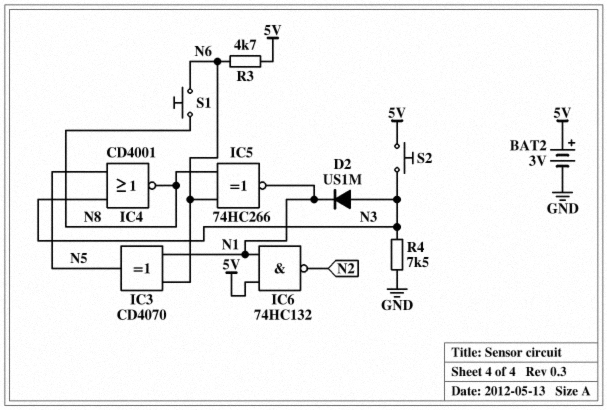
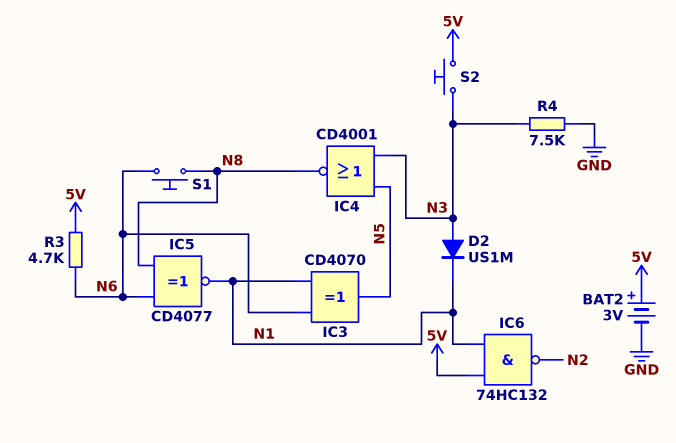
IC5: XNOR 74HC266 (in N6, in N8, out N1) -> XNOR CD4077 (in N6, in N8, out N1)

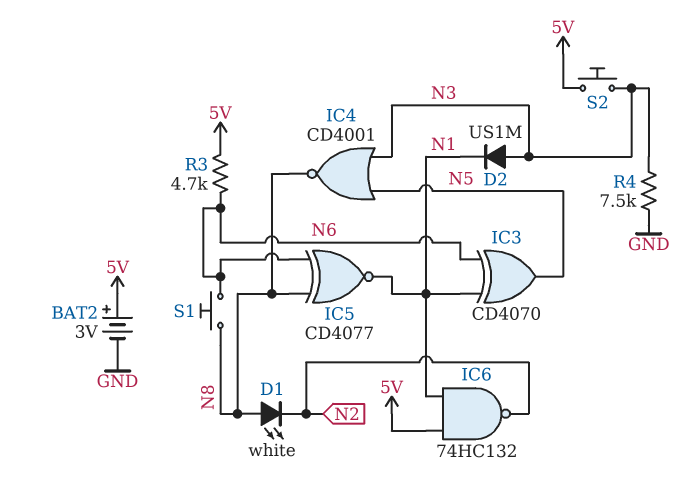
D1: none -> LED white (A N8, K N2)

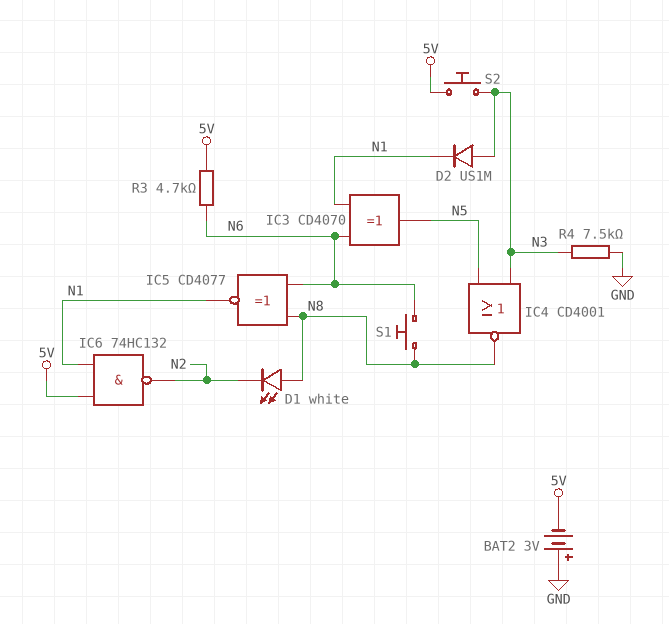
BAT2: 3V (plus 5V, minus GND) -> 3V (plus GND, minus 5V)

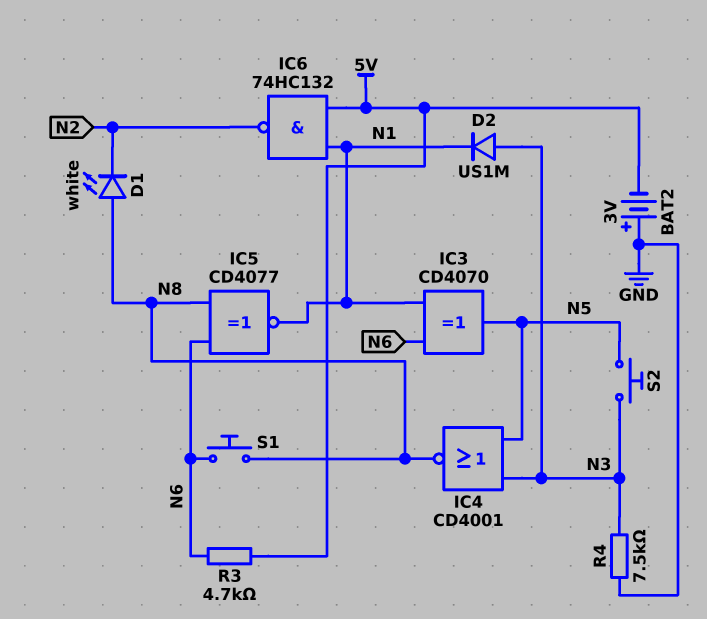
S2: button (5V, N3) -> button (N3, N5)

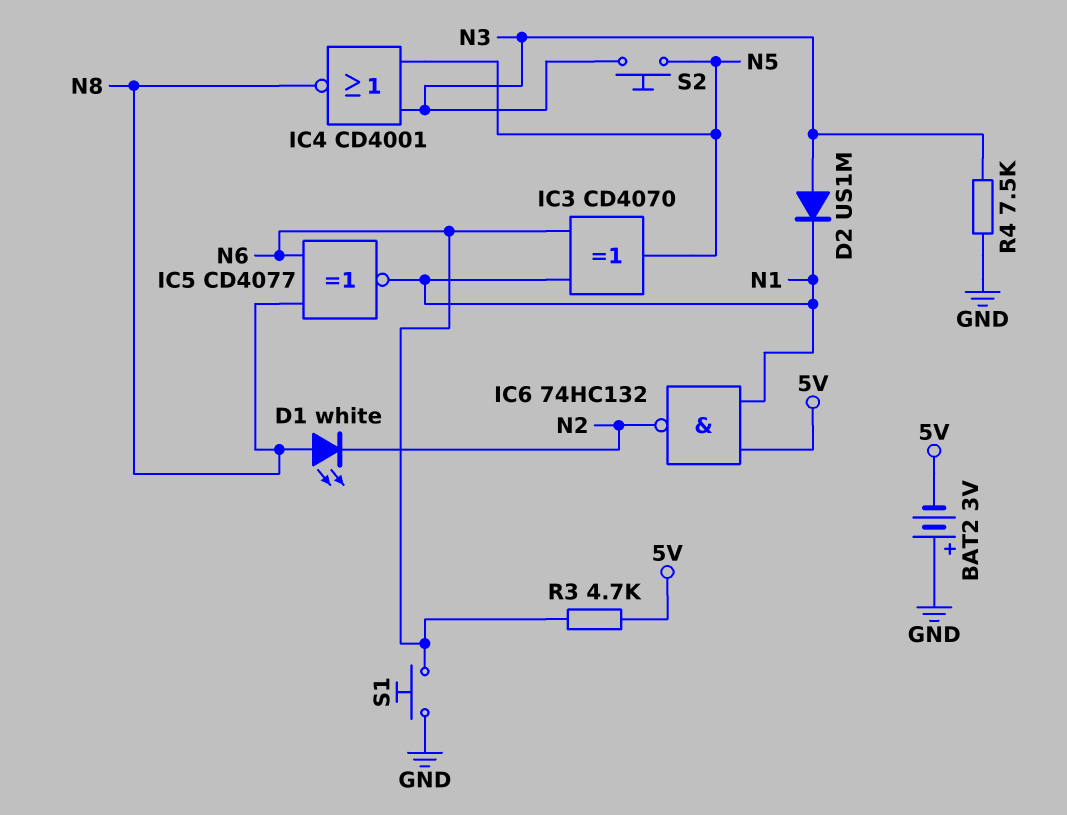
S1: button (N6, N8) -> button (GND, N6)

